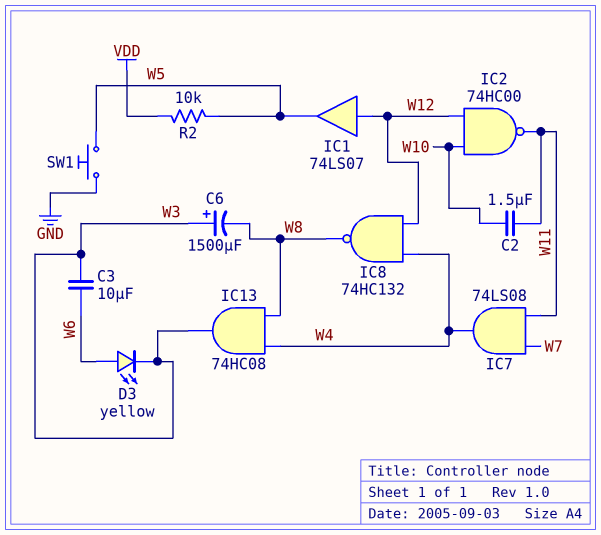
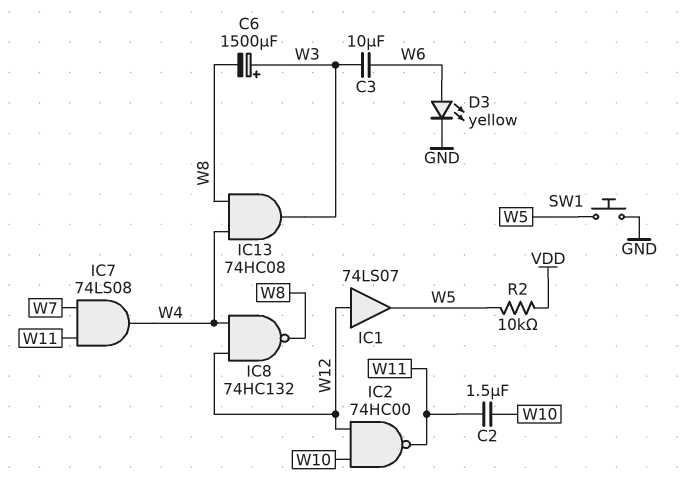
D3: LED yellow (A W6, K W3) -> LED yellow (A W6, K GND)

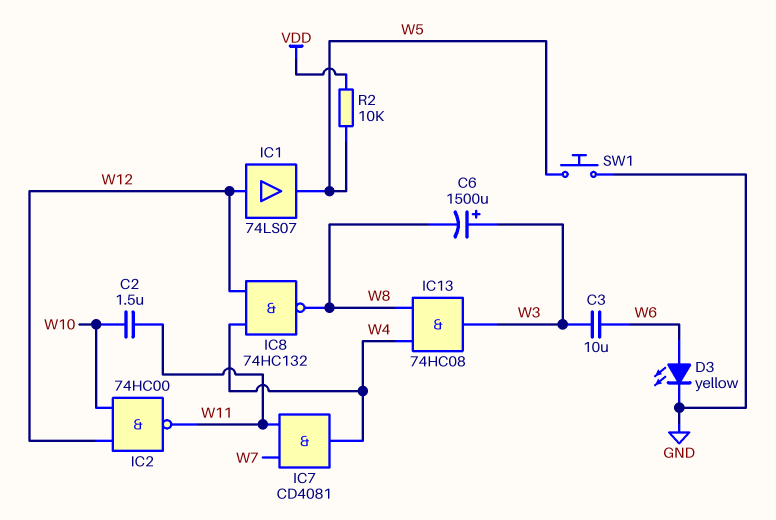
IC7: AND 74LS08 (in W7, in W11, out W4) -> AND CD4081 (in W7, in W11, out W4)

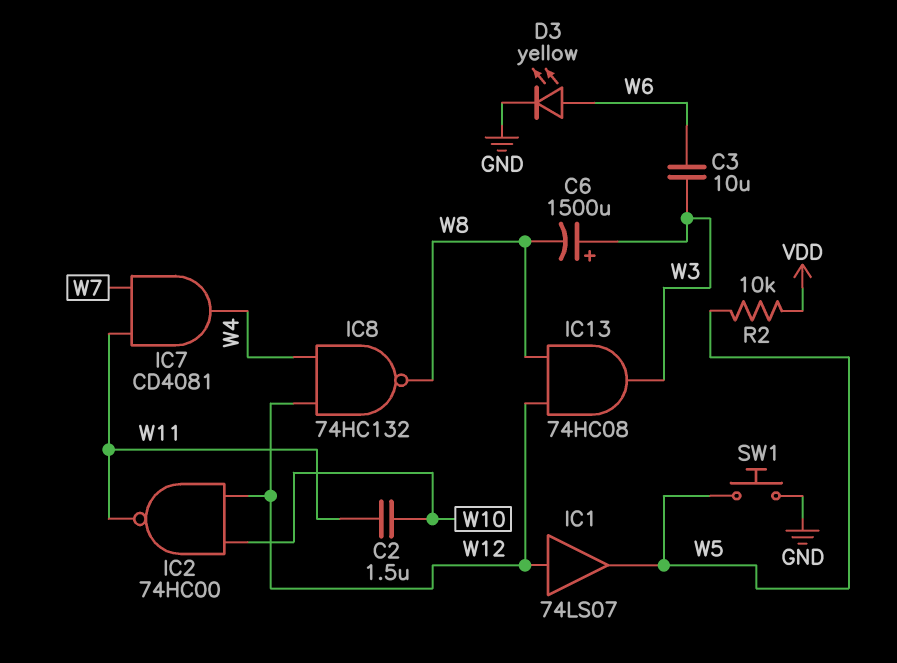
IC13: AND 74HC08 (in W4, in W8, out W3) -> AND 74HC08 (in W8, in W12, out W3)

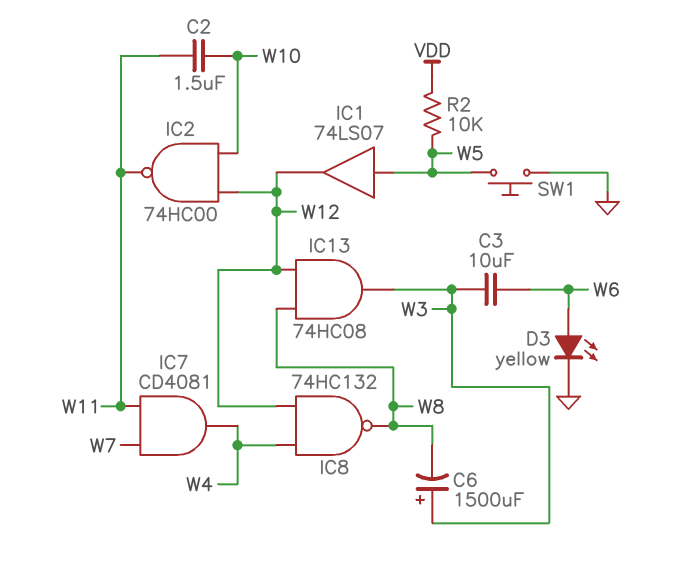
IC1: buffer 74LS07 (in W12, out W5) -> buffer 74LS07 (in W5, out W12)

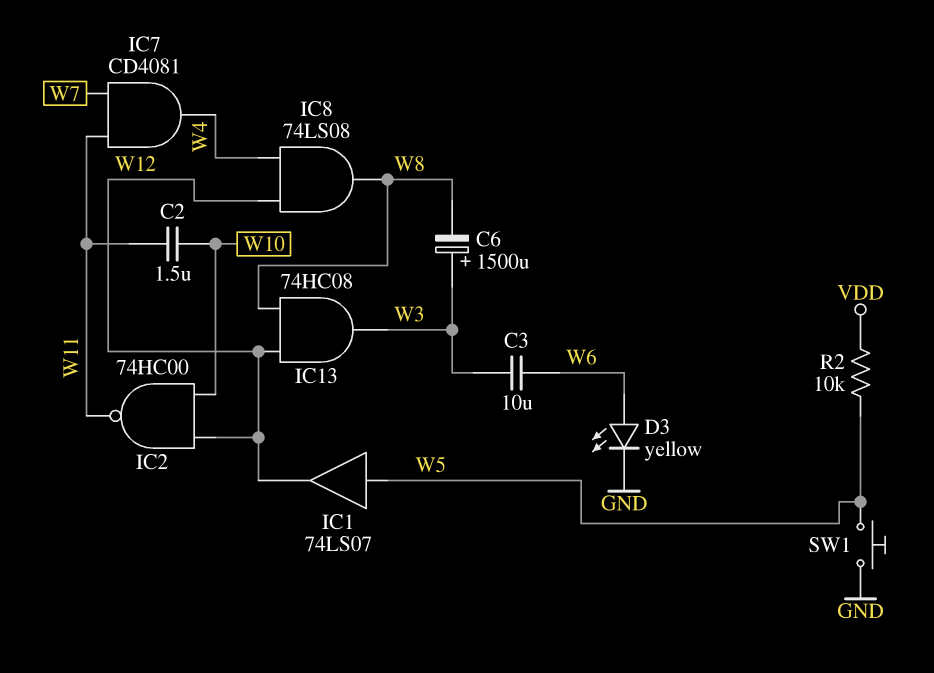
IC8: NAND 74HC132 (in W4, in W12, out W8) -> AND 74LS08 (in W4, in W12, out W8)

